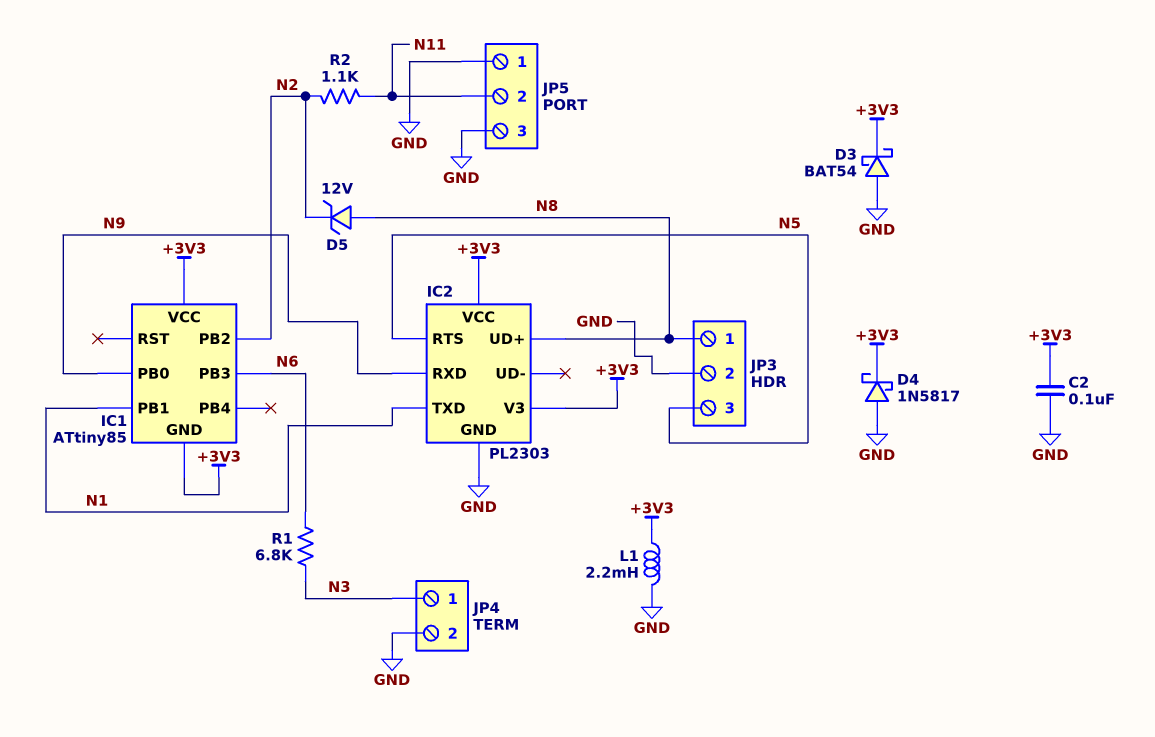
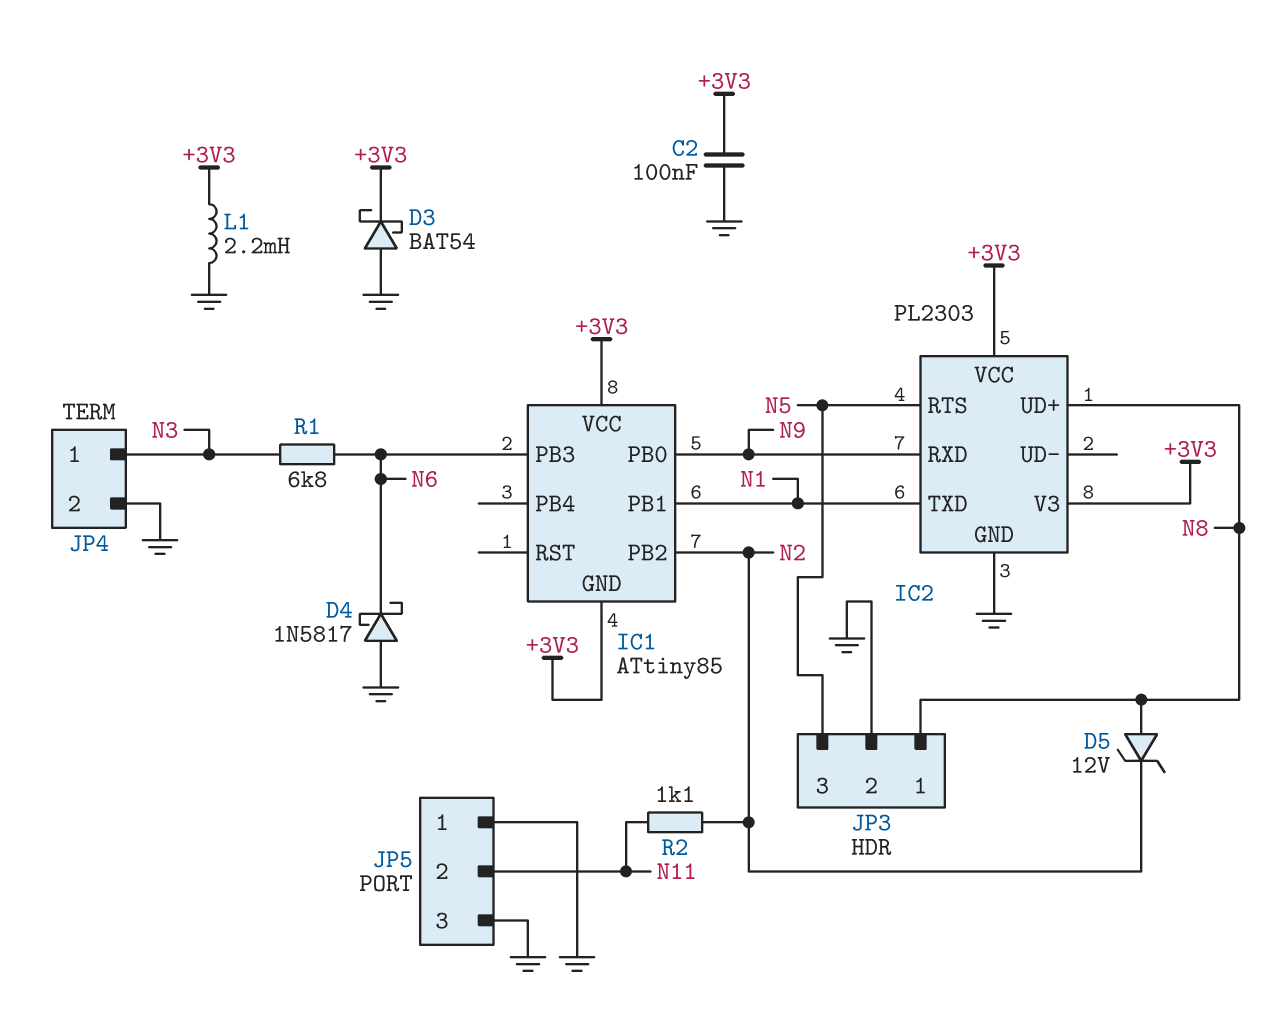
D4: schottky 1N5817 (A GND, K +3V3) -> schottky 1N5817 (A GND, K N6)

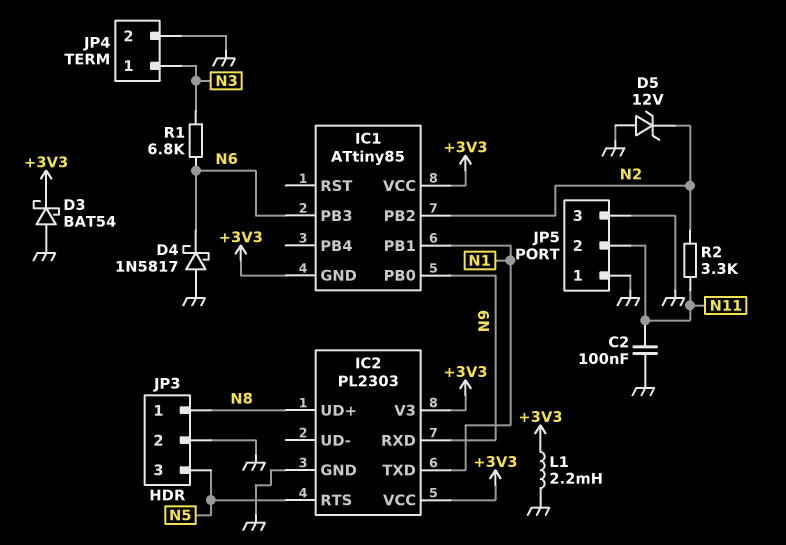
C2: 100nF (+3V3, GND) -> 100nF (GND, N11)
D5: zener 12V (A N8, K N2) -> zener 12V (A GND, K N2)
R2: 1.1k (N2, N11) -> 3.3k (N2, N11)

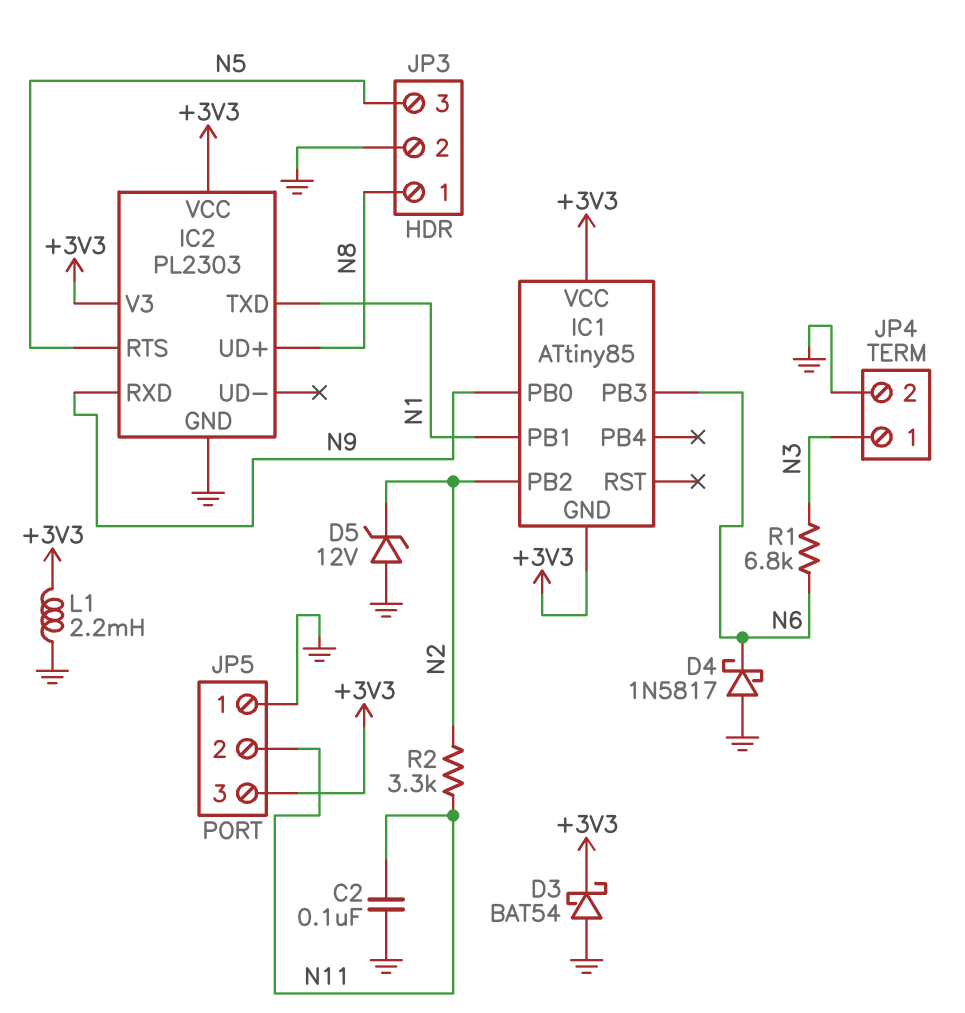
JP5 pin 3: GND -> +3V3

